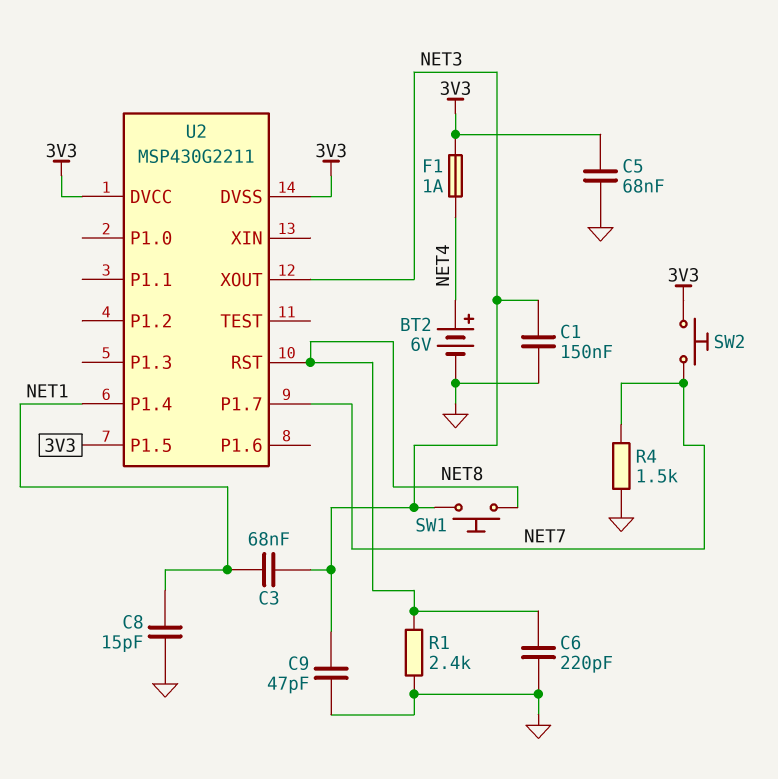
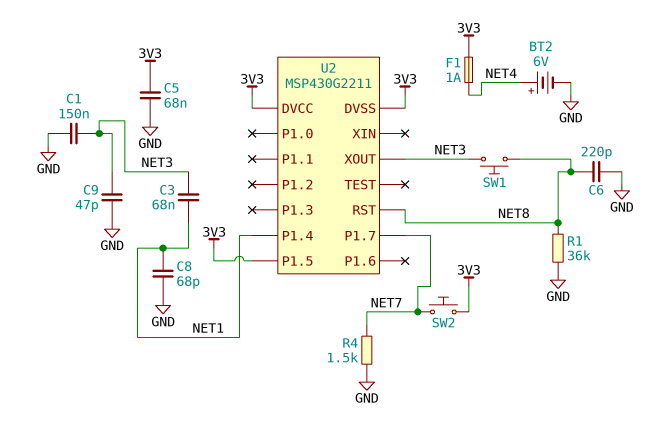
C8: 15pF (GND, NET1) -> 68pF (GND, NET1)
R1: 2.4k (GND, NET8) -> 36k (GND, NET8)

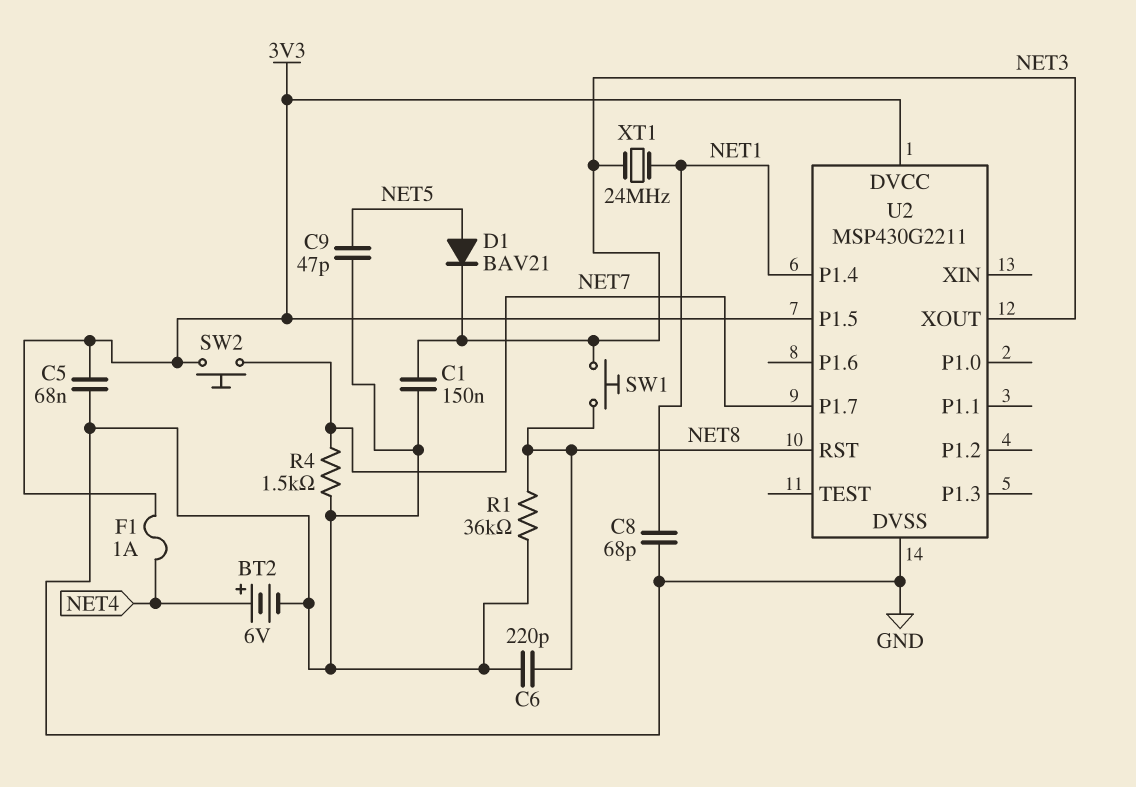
C3: 68nF (NET1, NET3) -> none
C9: 47pF (GND, NET3) -> 47pF (GND, NET5)
D1: none -> diode BAV21 (A NET5, K NET3)
U2 pin DVSS: 3V3 -> GND
XT1: none -> 24MHz (NET1, NET3)

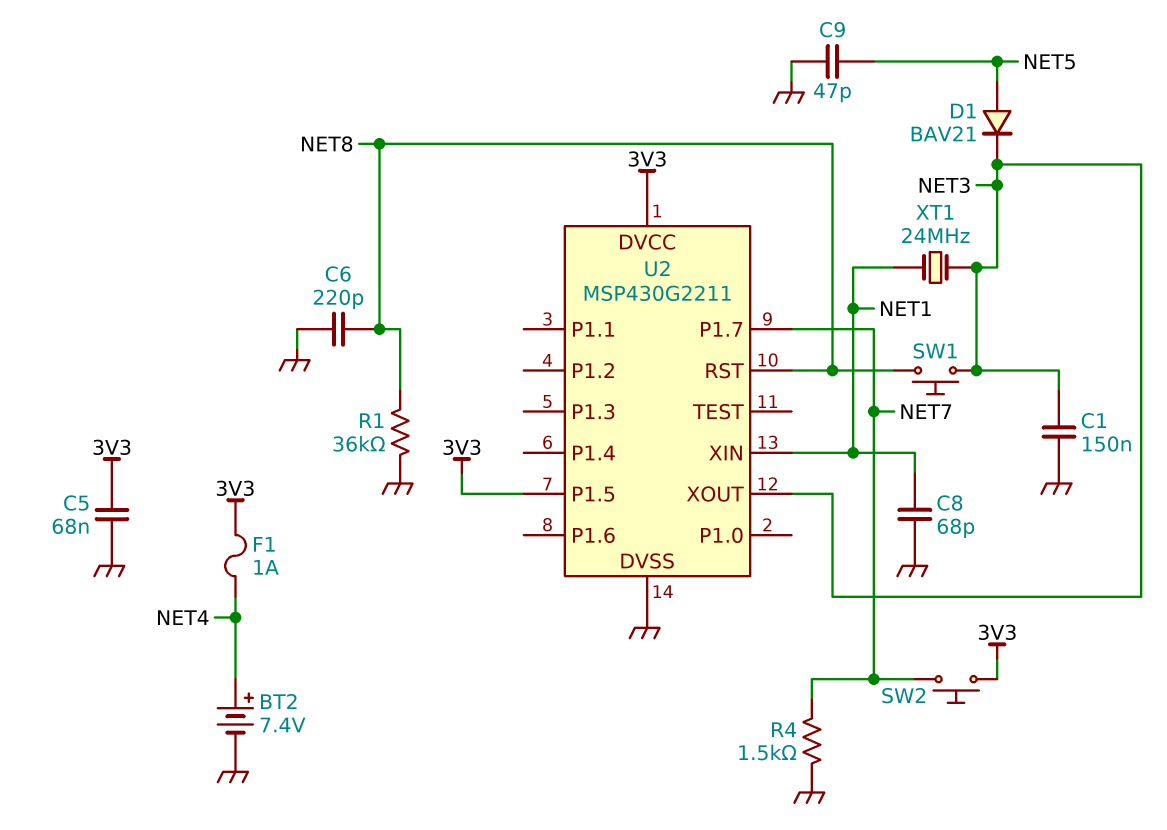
BT2: 6V (plus NET4, minus GND) -> 7.4V (plus NET4, minus GND)
U2 pin P1.4: NET1 -> none
U2 pin XIN: none -> NET1

